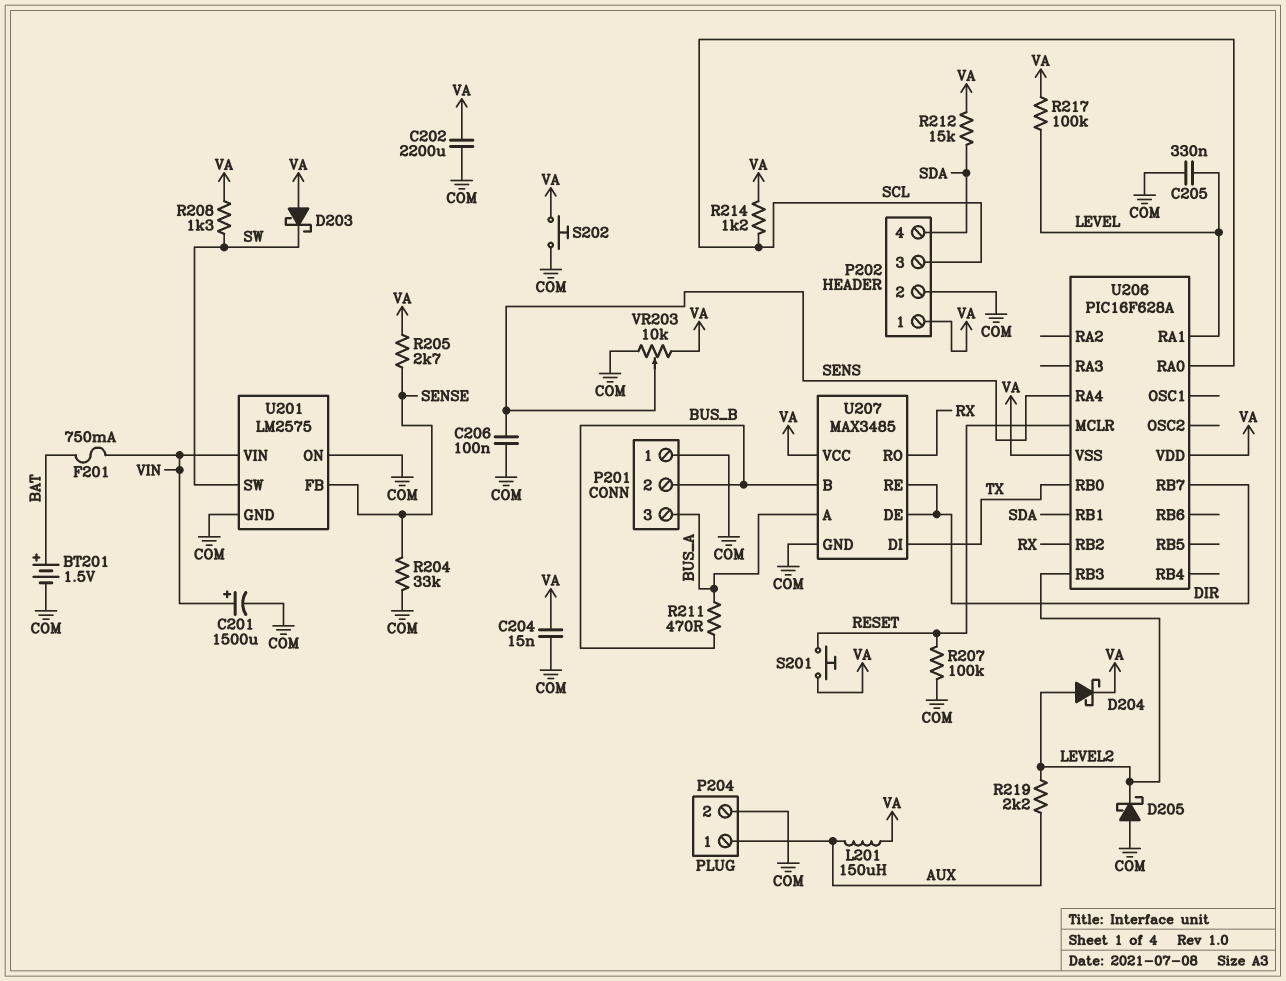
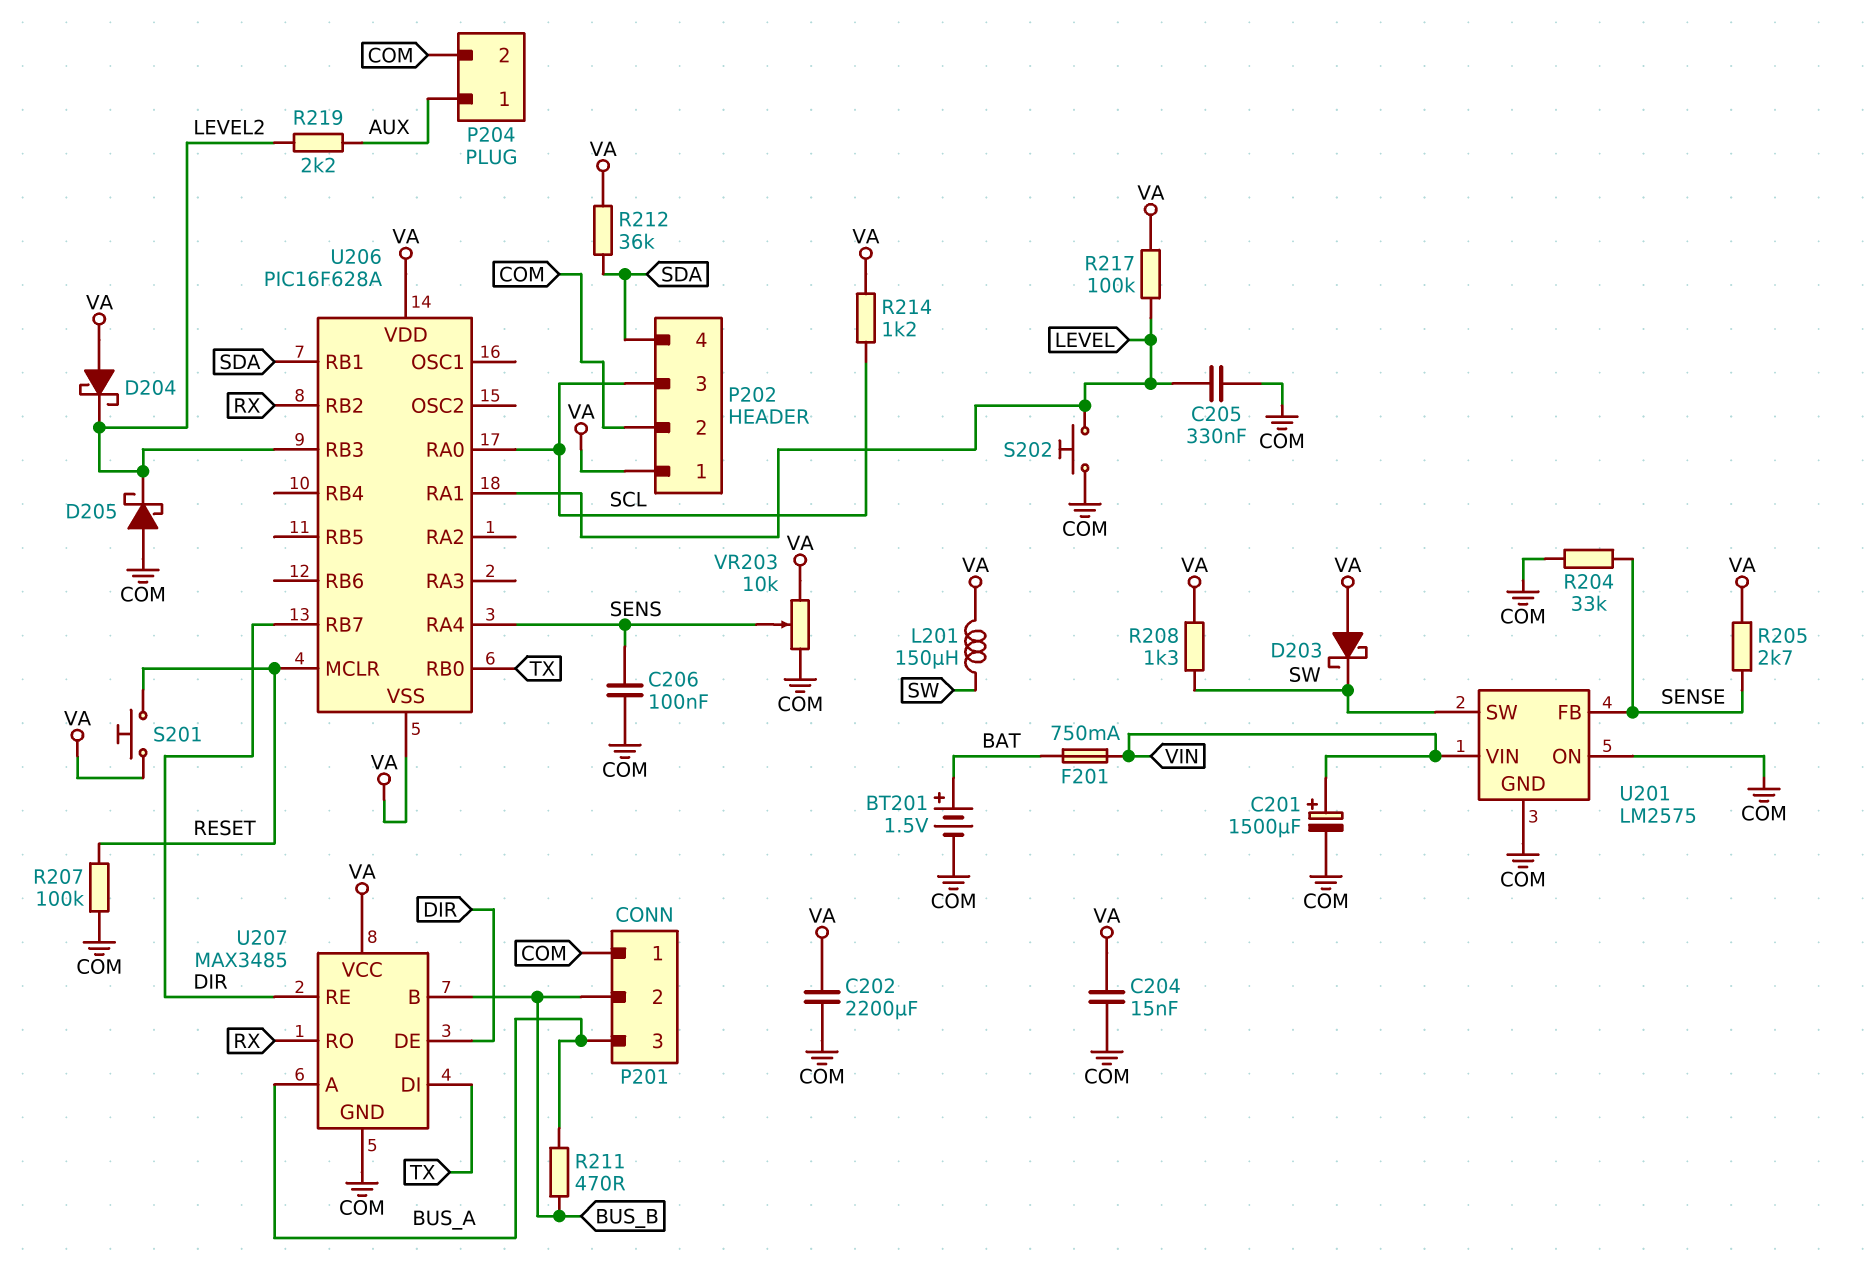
D204: schottky (A LEVEL2, K VA) -> schottky (A VA, K LEVEL2)
L201: 150uH (AUX, VA) -> 150uH (SW, VA)
R212: 15k (SDA, VA) -> 36k (SDA, VA)
S202: button (COM, VA) -> button (COM, LEVEL)

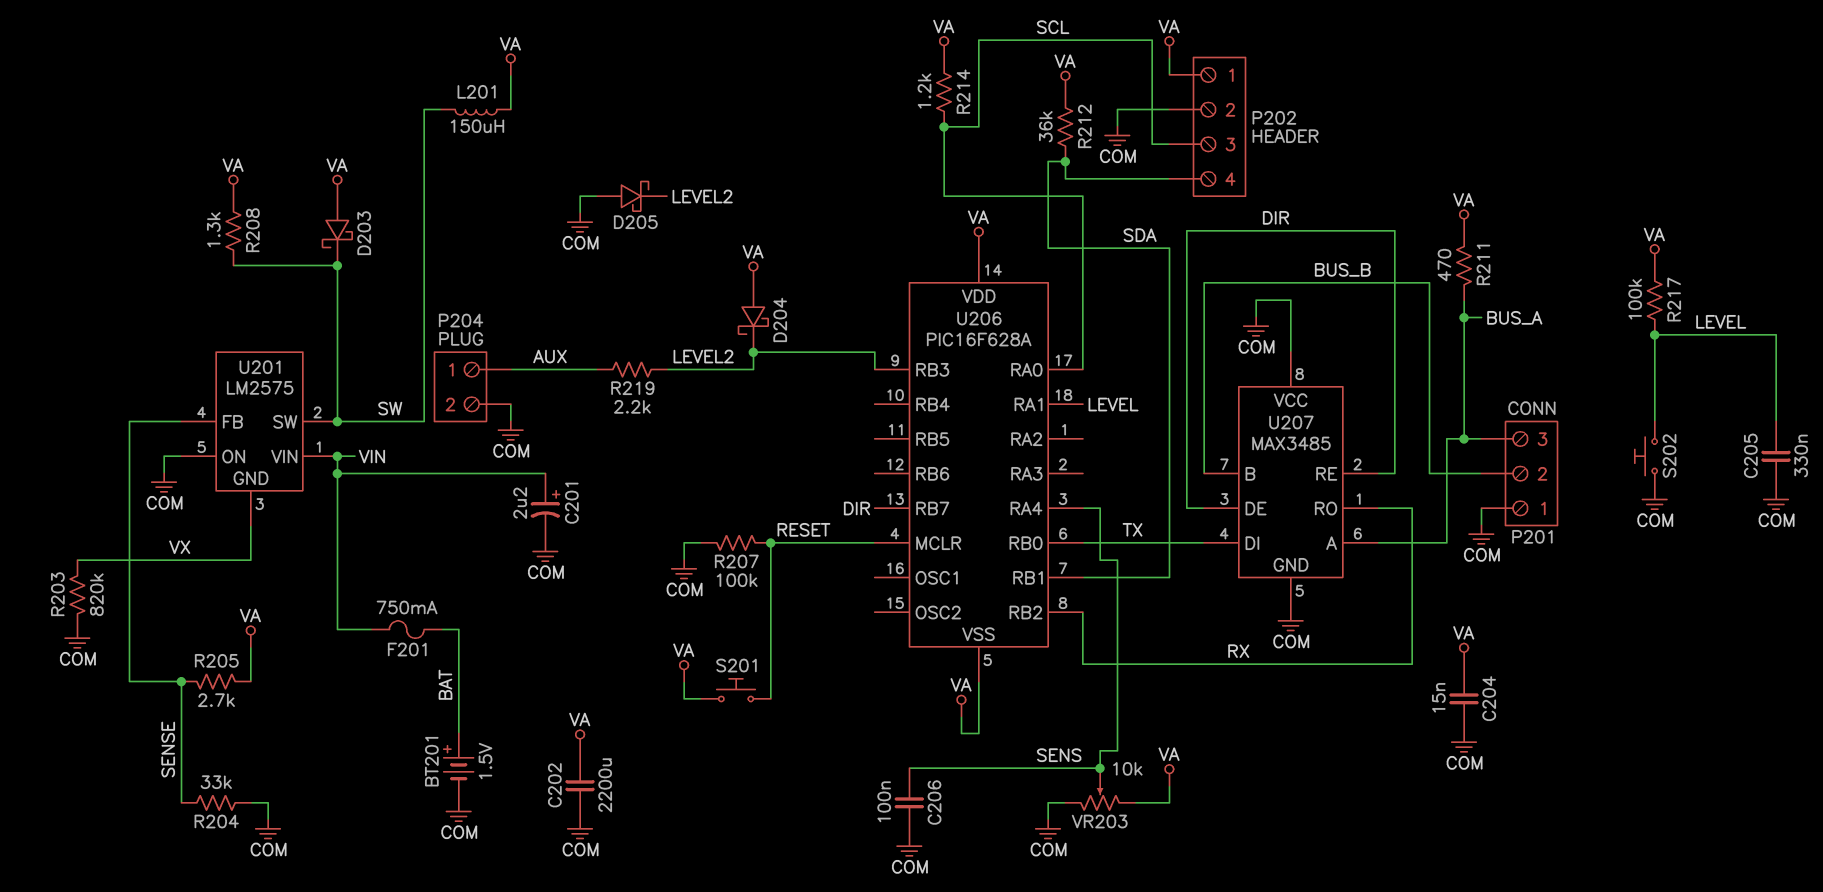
C201: 1500uF (plus VIN, minus COM) -> 2.2uF (plus VIN, minus COM)
R203: none -> 820k (COM, VX)
R211: 470 (BUS_A, BUS_B) -> 470 (BUS_A, VA)
U201 pin GND: COM -> VX
U207 pin VCC: VA -> COM

